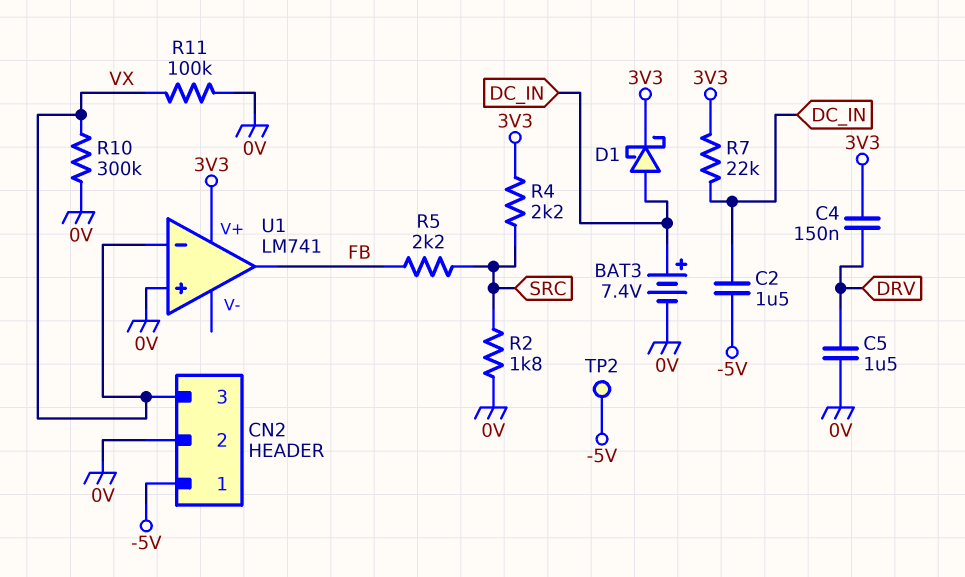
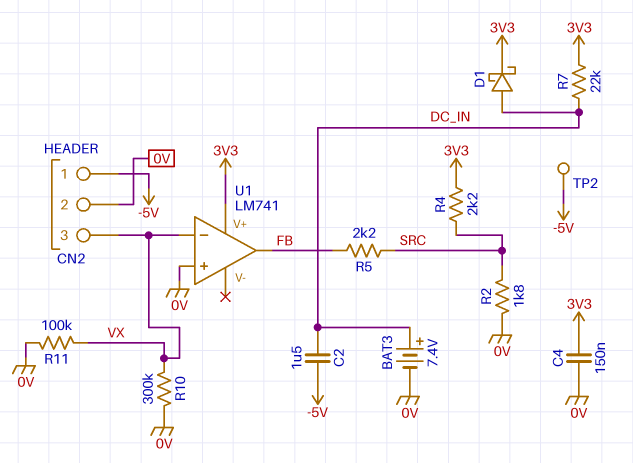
C4: 150nF (3V3, DRV) -> 150nF (0V, 3V3)
C5: 1.5uF (0V, DRV) -> none

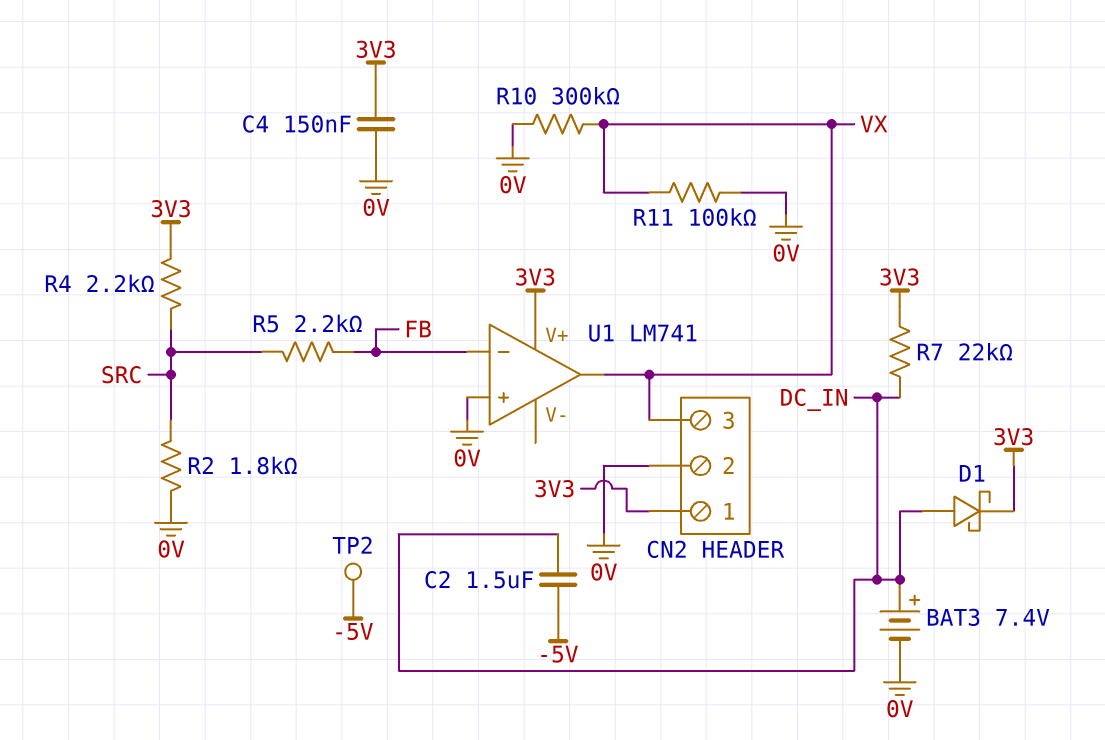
CN2 pin 1: -5V -> 3V3
U1 pin in-: VX -> FB
U1 pin out: FB -> VX

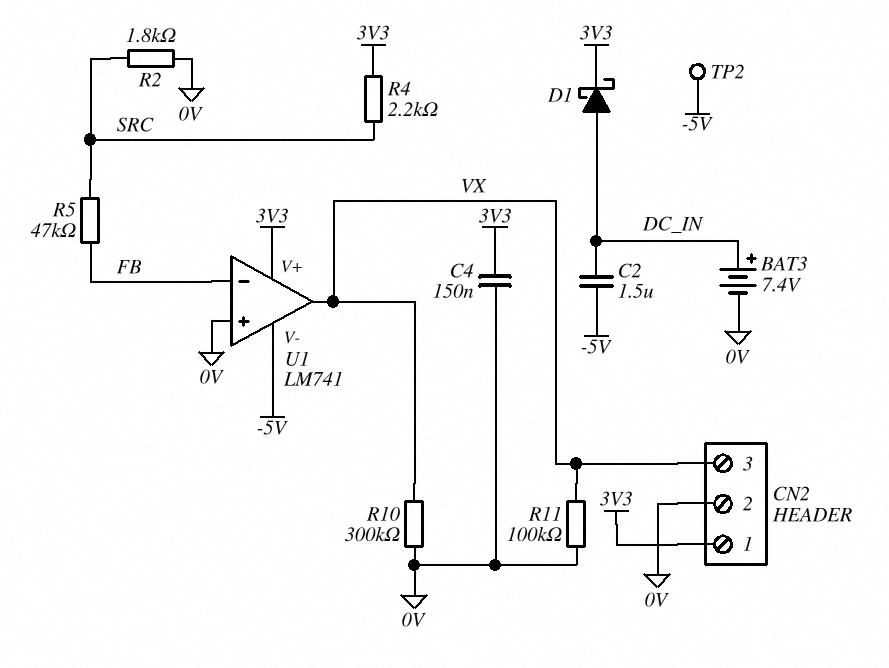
R5: 2.2k (FB, SRC) -> 47k (FB, SRC)
R7: 22k (3V3, DC_IN) -> none
U1 pin V-: none -> -5V

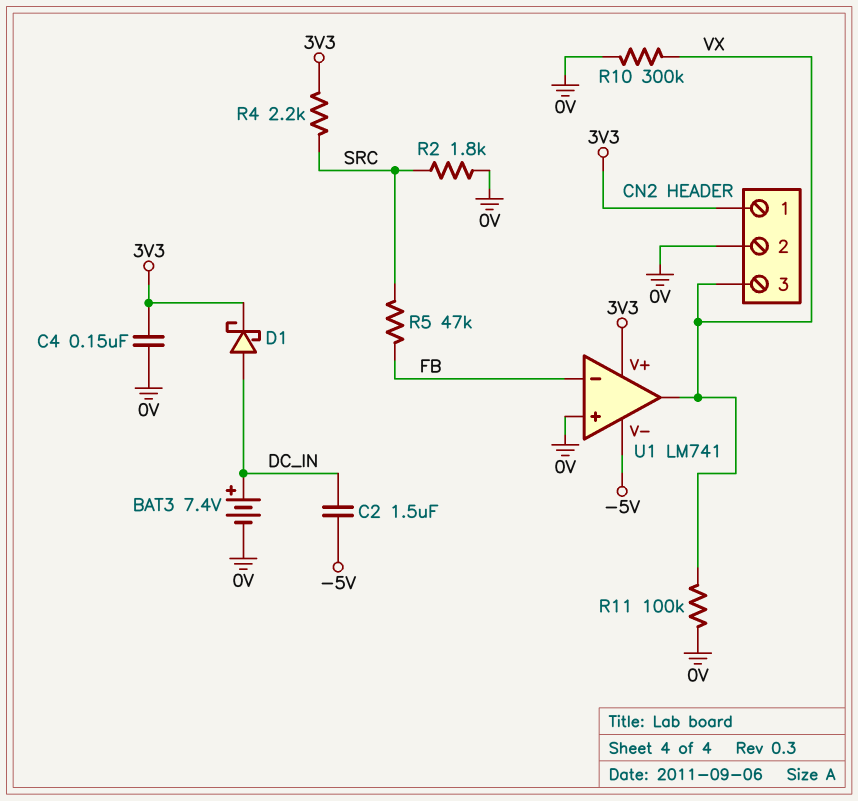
TP2: test point (-5V) -> none

